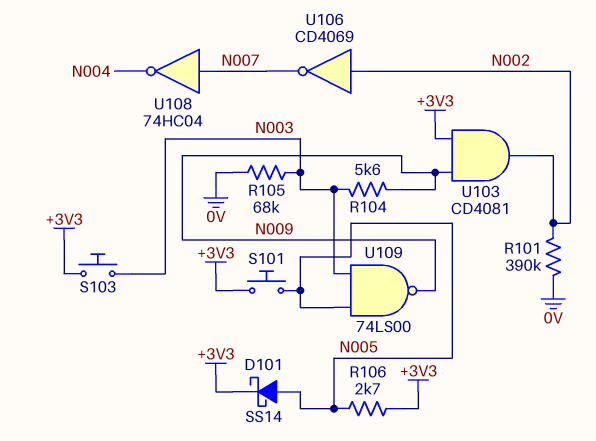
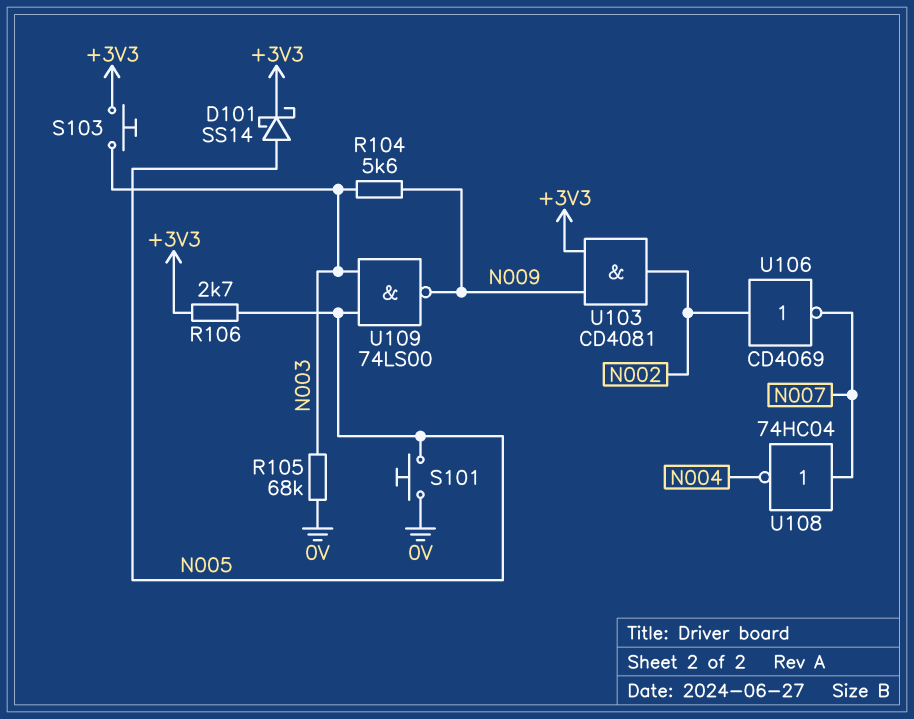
R101: 390k (0V, N002) -> none
S101: button (+3V3, N005) -> button (0V, N005)

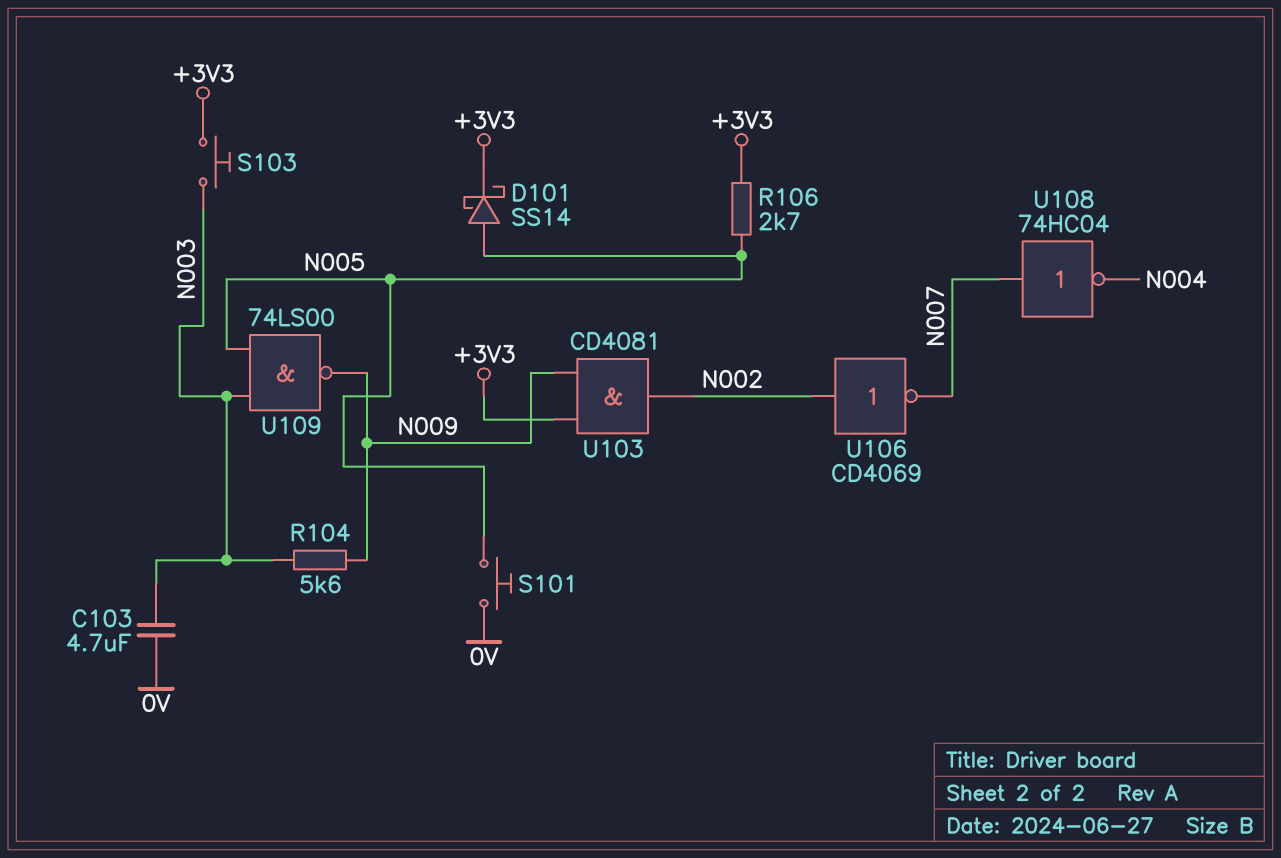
C103: none -> 4.7uF (0V, N003)
R105: 68k (0V, N003) -> none

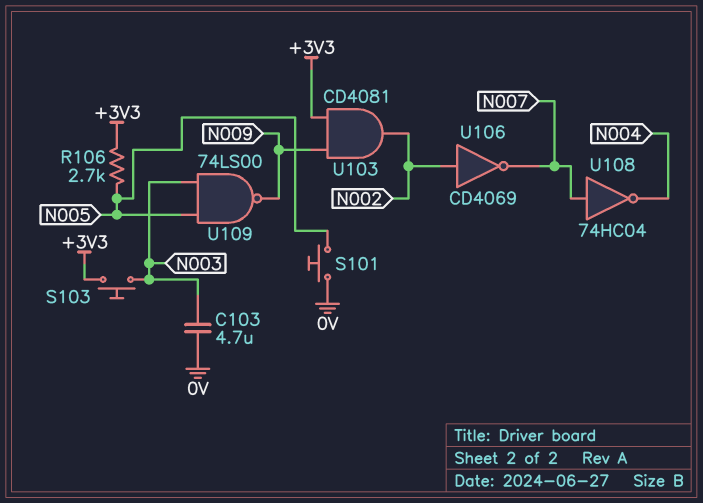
D101: schottky SS14 (A N005, K +3V3) -> none
R104: 5.6k (N003, N009) -> none

